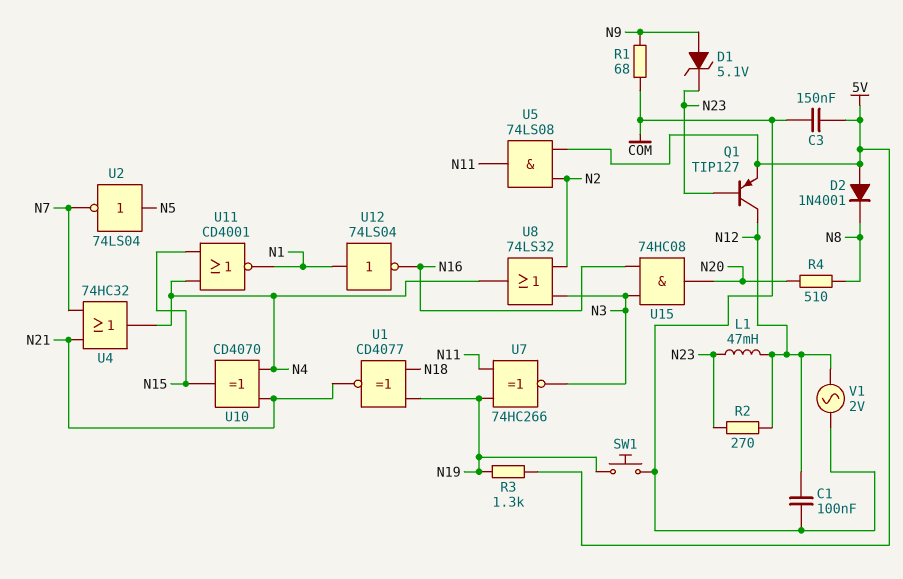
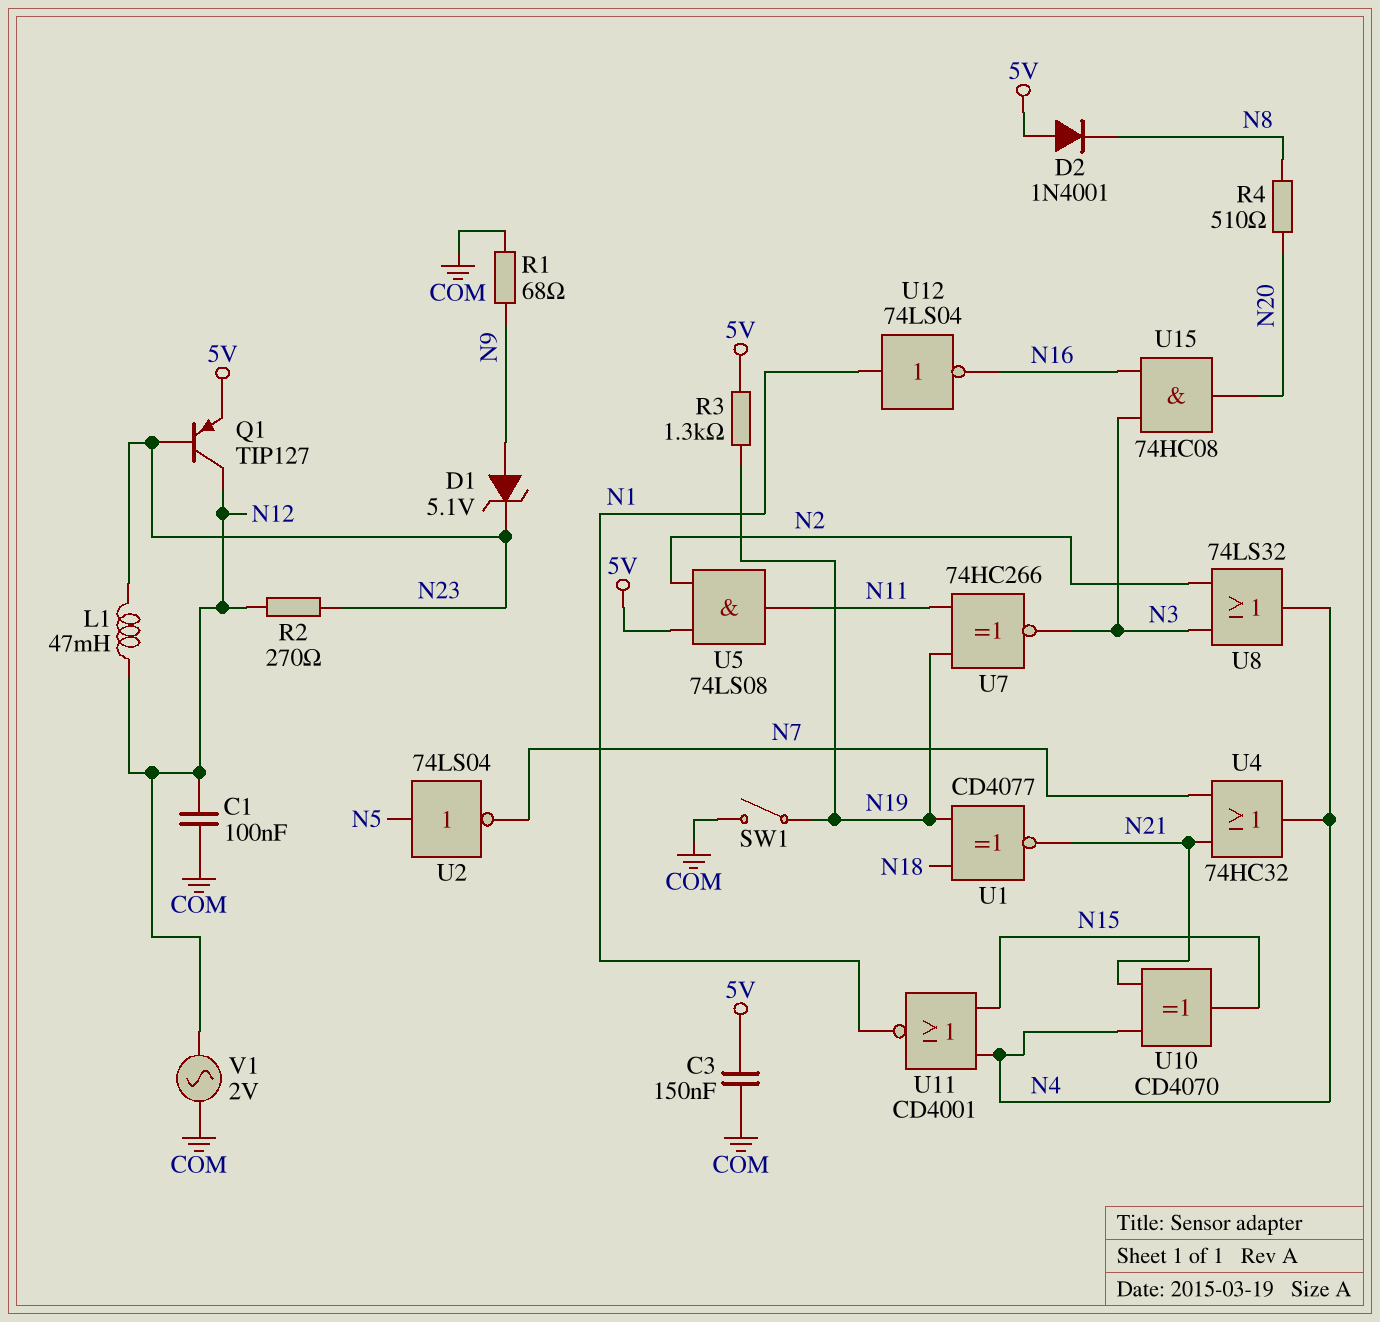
SW1: button (COM, N19) -> switch (COM, N19)

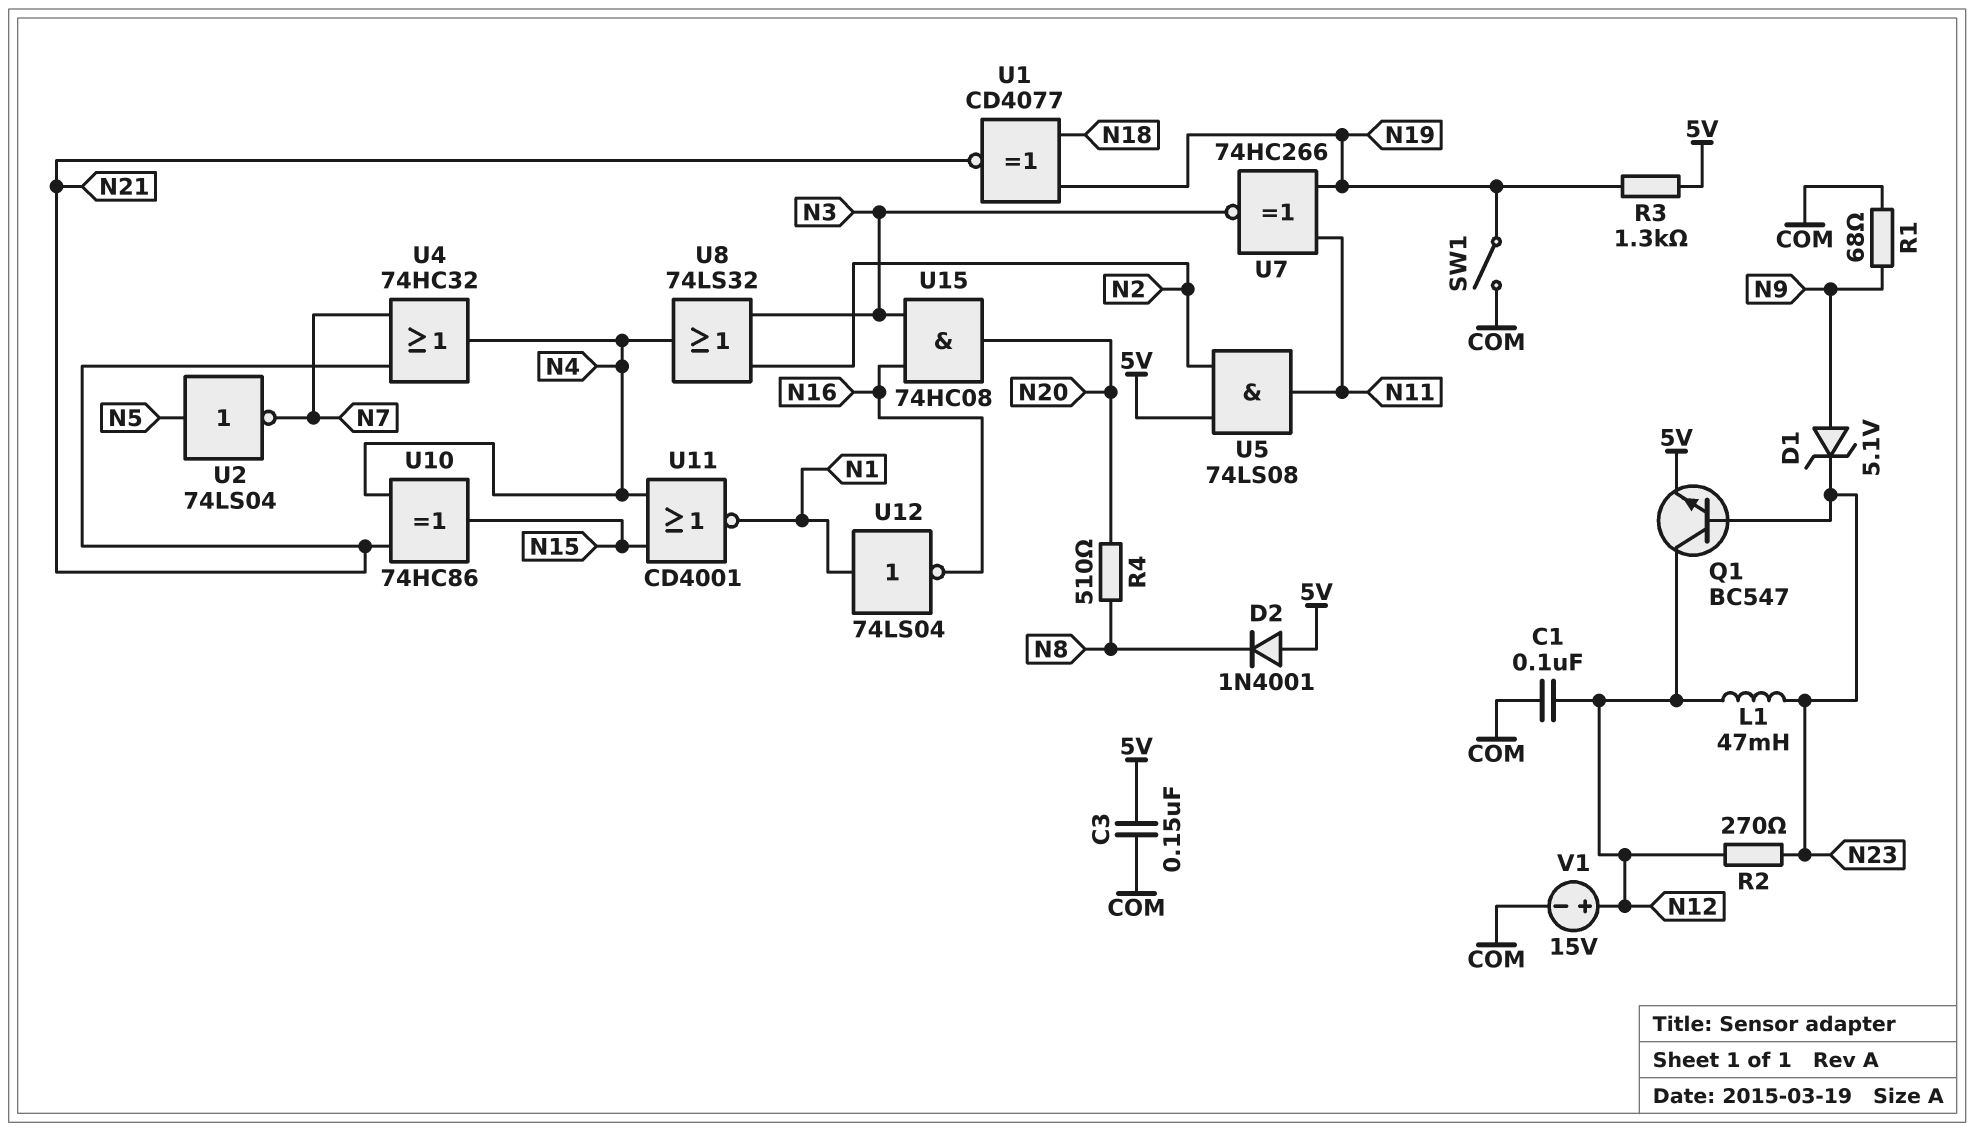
Q1: PNP TIP127 (B N23, C N12, E 5V) -> NPN BC547 (B N23, C N12, E 5V)
U10: XOR CD4070 (in N4, in N21, out N15) -> XOR 74HC86 (in N4, in N21, out N15)
V1: AC 2V (COM, N12) -> 15V (plus N12, minus COM)

